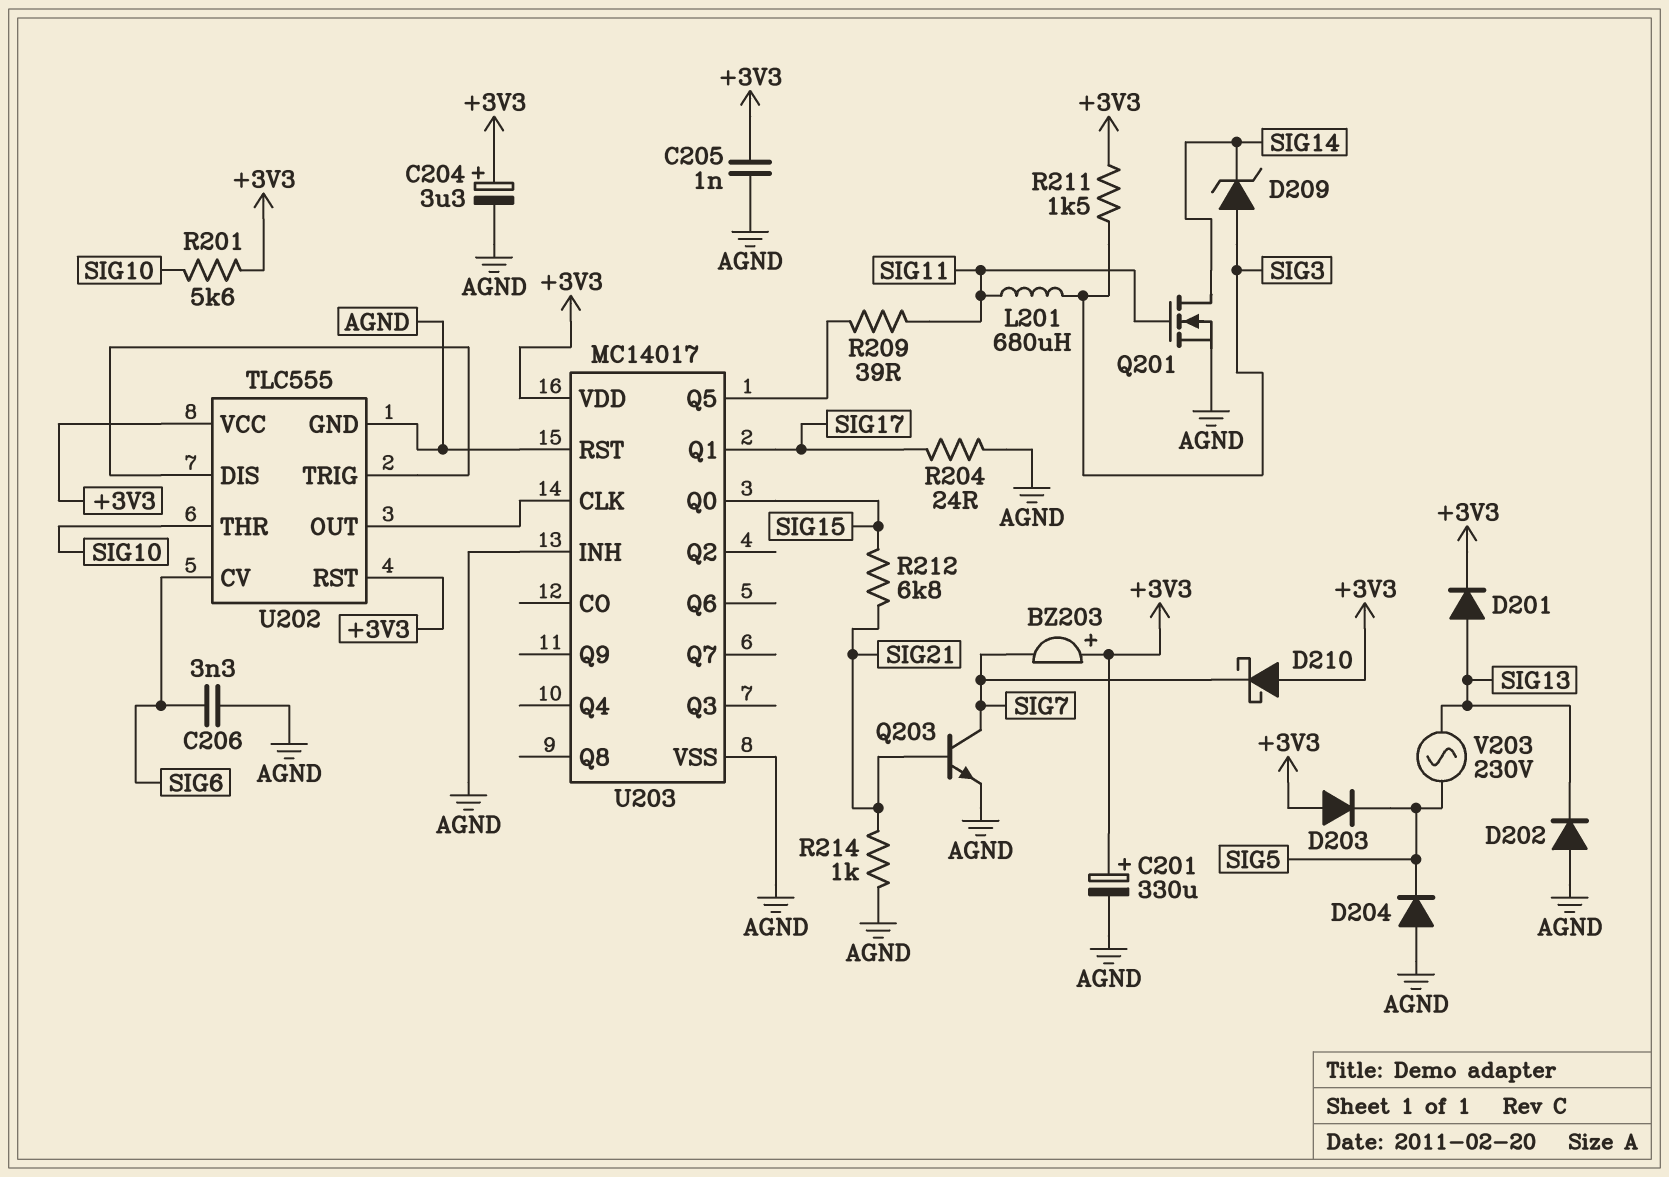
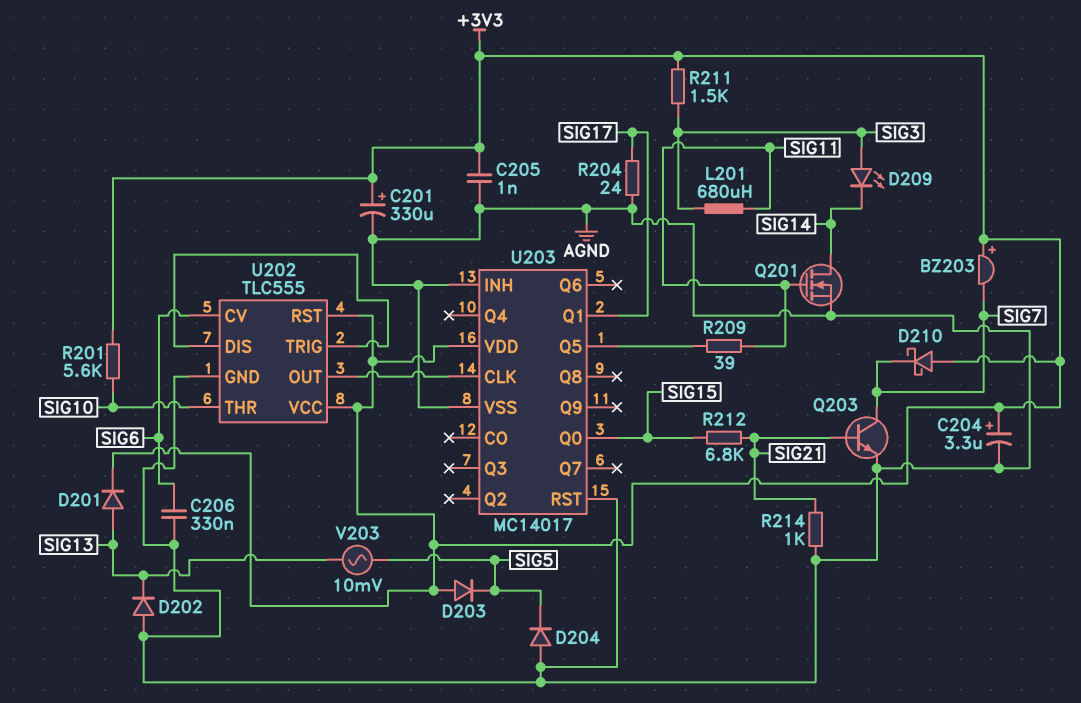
C206: 3.3nF (AGND, SIG6) -> 330nF (AGND, SIG6)
D209: zener (A SIG3, K SIG14) -> LED (A SIG3, K SIG14)
V203: AC 230V (SIG5, SIG13) -> AC 10mV (SIG5, SIG13)

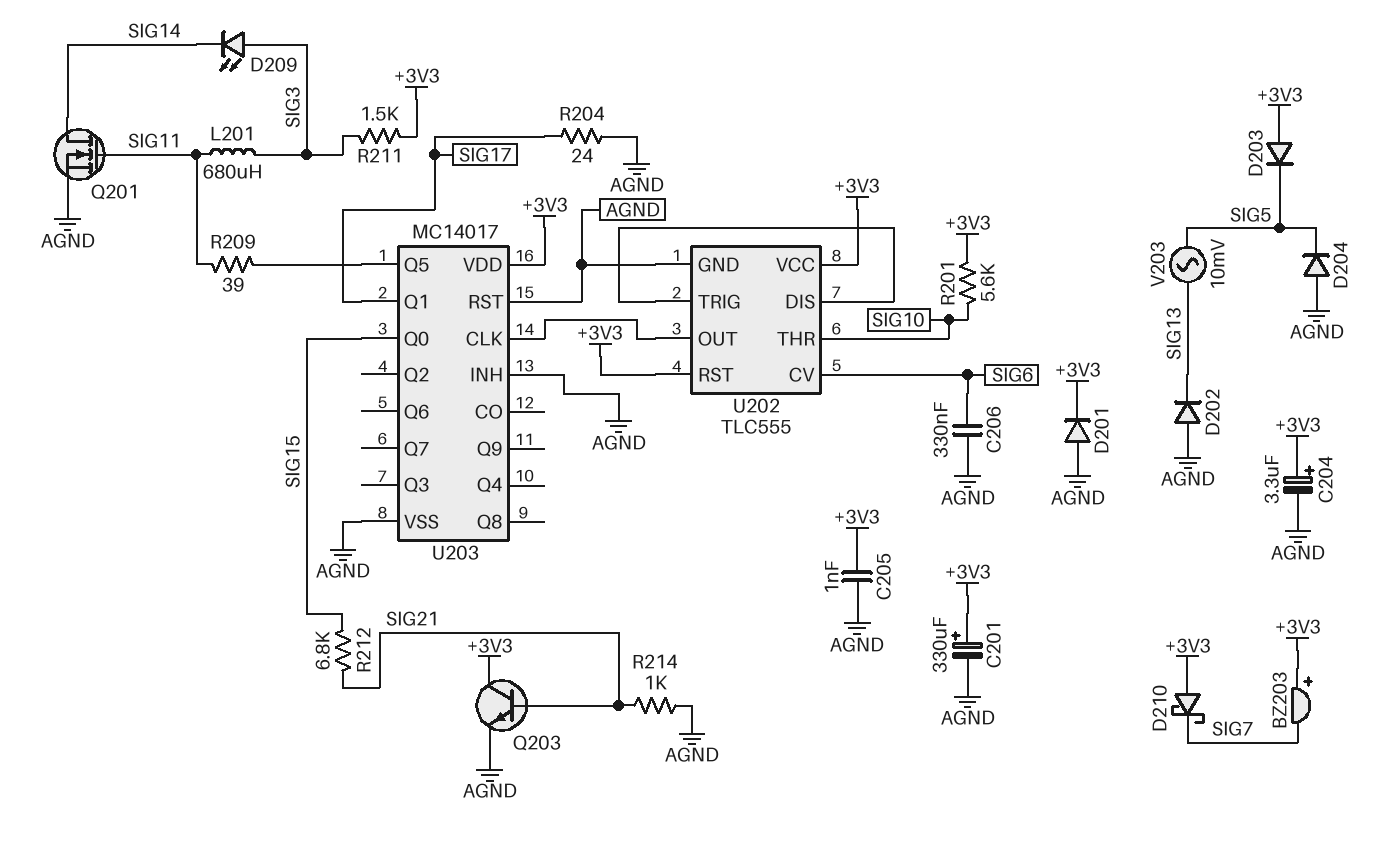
D201: diode (A SIG13, K +3V3) -> diode (A AGND, K +3V3)
Q203: NPN (B SIG21, C SIG7, E AGND) -> NPN (B SIG21, C +3V3, E AGND)

